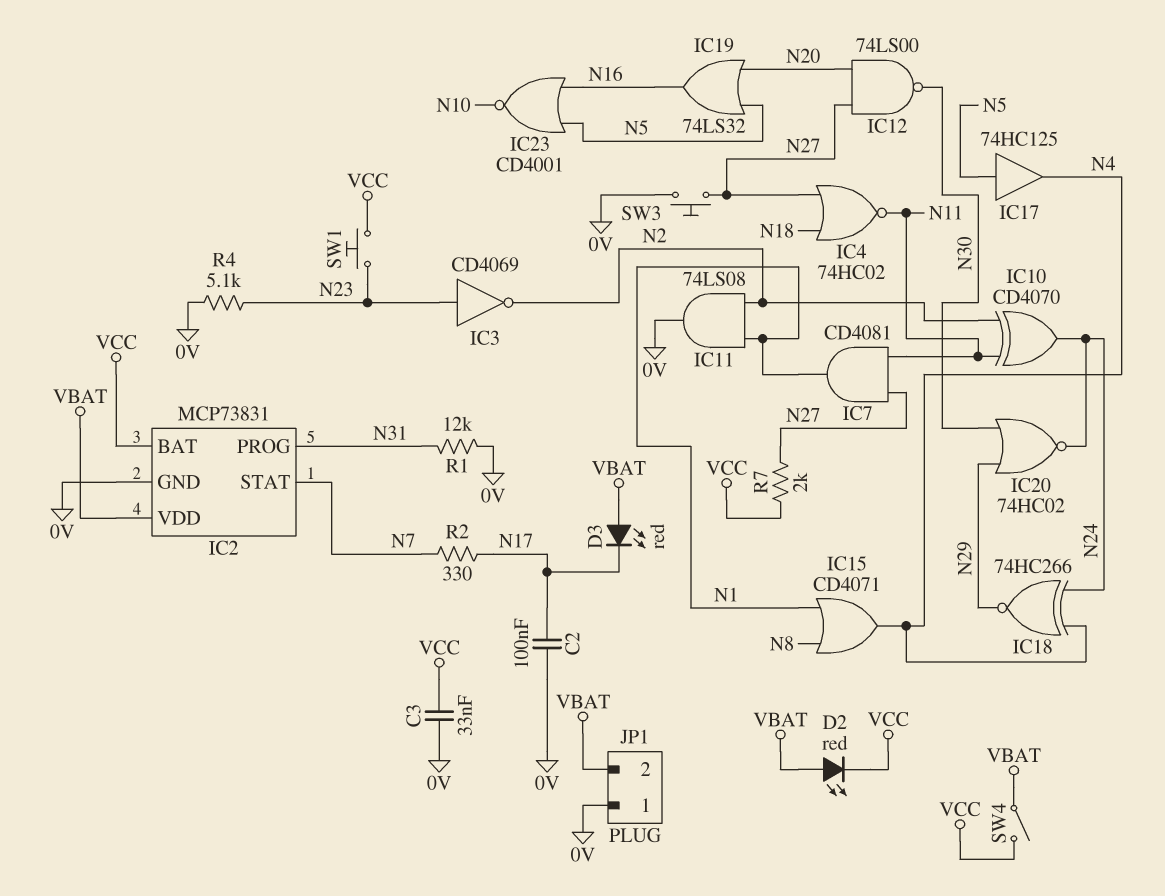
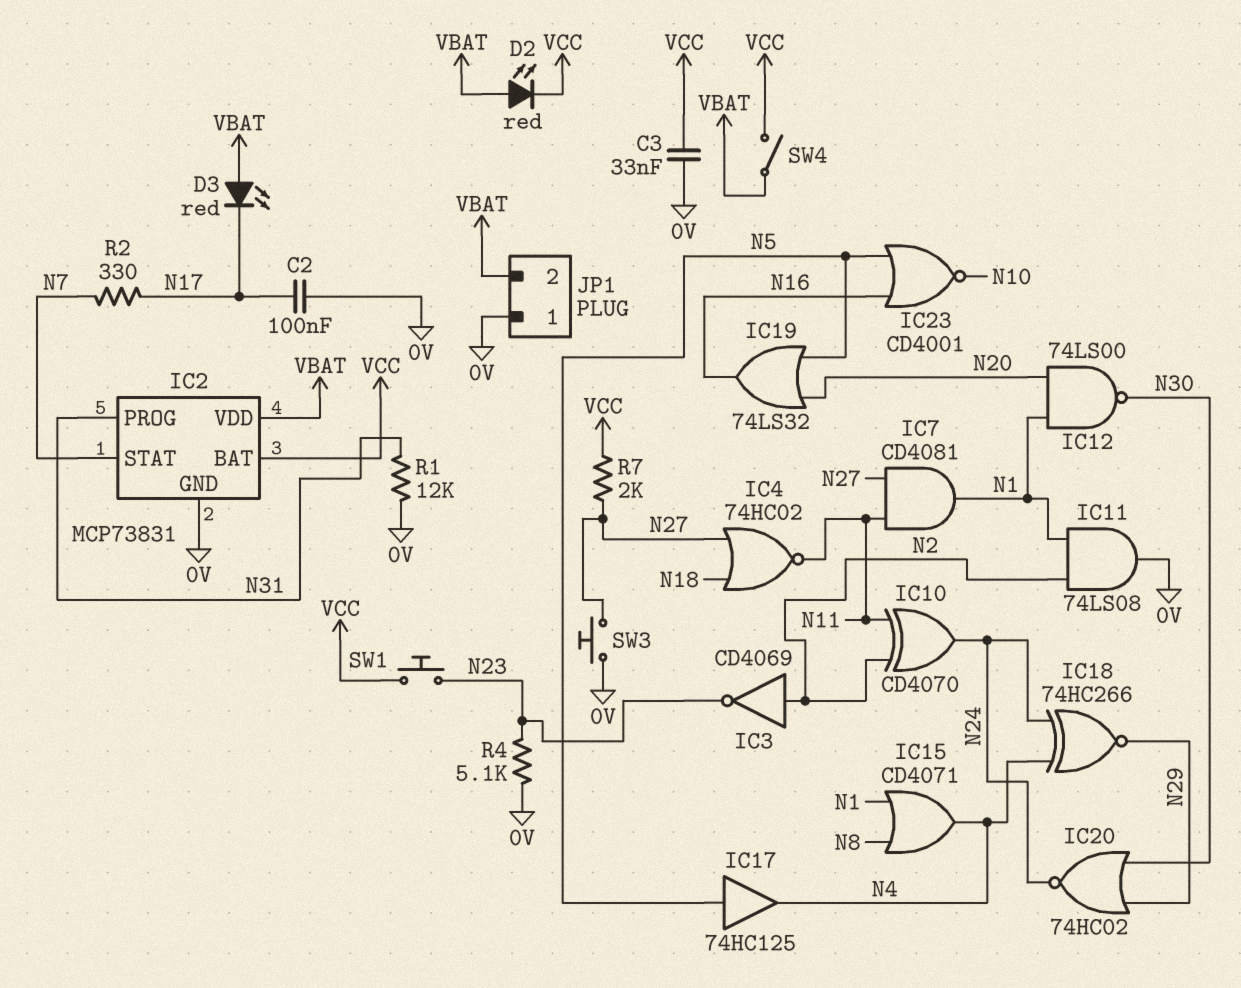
IC3: NOT CD4069 (in N23, out N2) -> NOT CD4069 (in N2, out N23)
IC12: NAND 74LS00 (in N20, in N27, out N30) -> NAND 74LS00 (in N1, in N20, out N30)

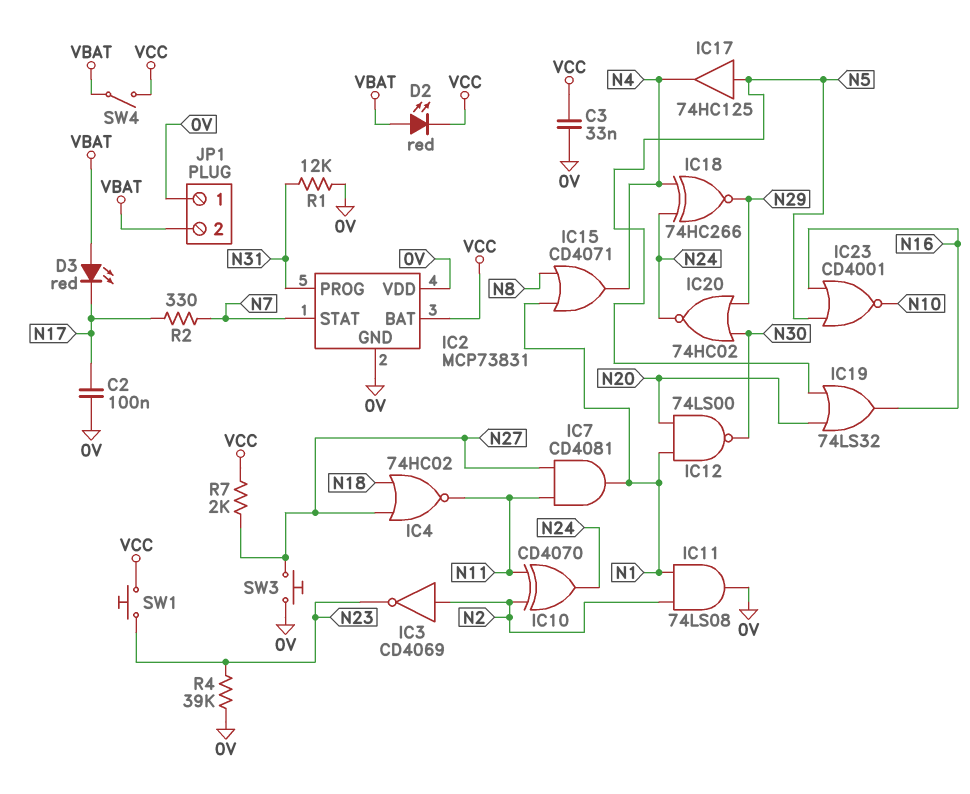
IC2 pin VDD: VBAT -> 0V
R4: 5.1k (0V, N23) -> 39k (0V, N23)

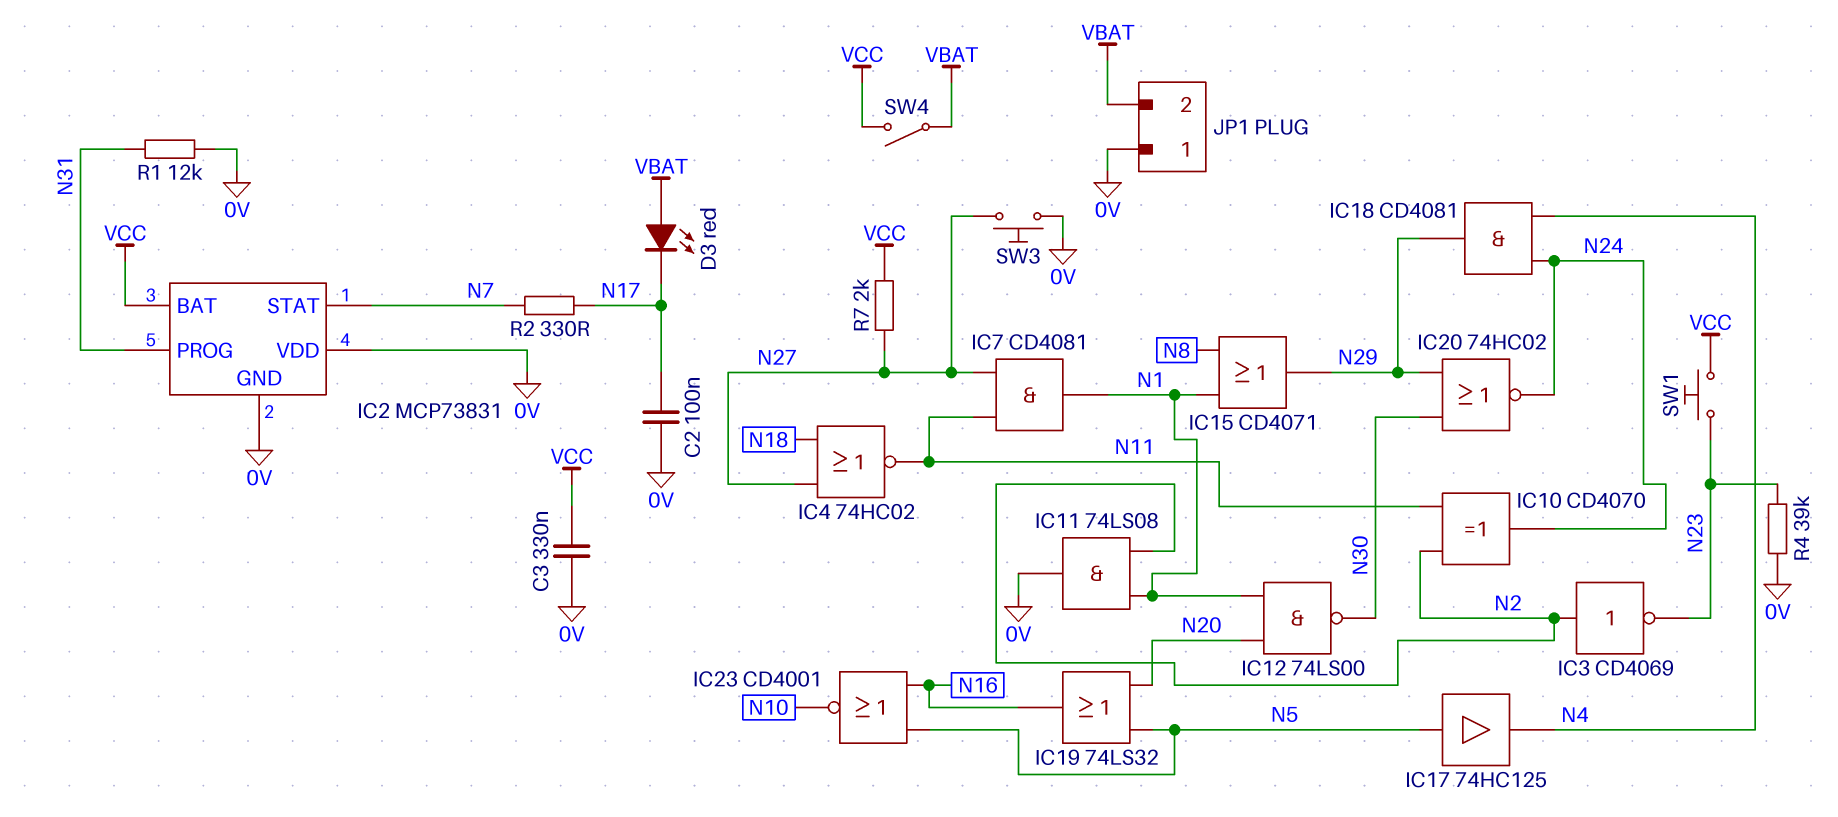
C3: 33nF (0V, VCC) -> 330nF (0V, VCC)
D2: LED red (A VBAT, K VCC) -> none
IC15: OR CD4071 (in N1, in N8, out N4) -> OR CD4071 (in N1, in N8, out N29)
IC18: XNOR 74HC266 (in N4, in N24, out N29) -> AND CD4081 (in N4, in N24, out N29)

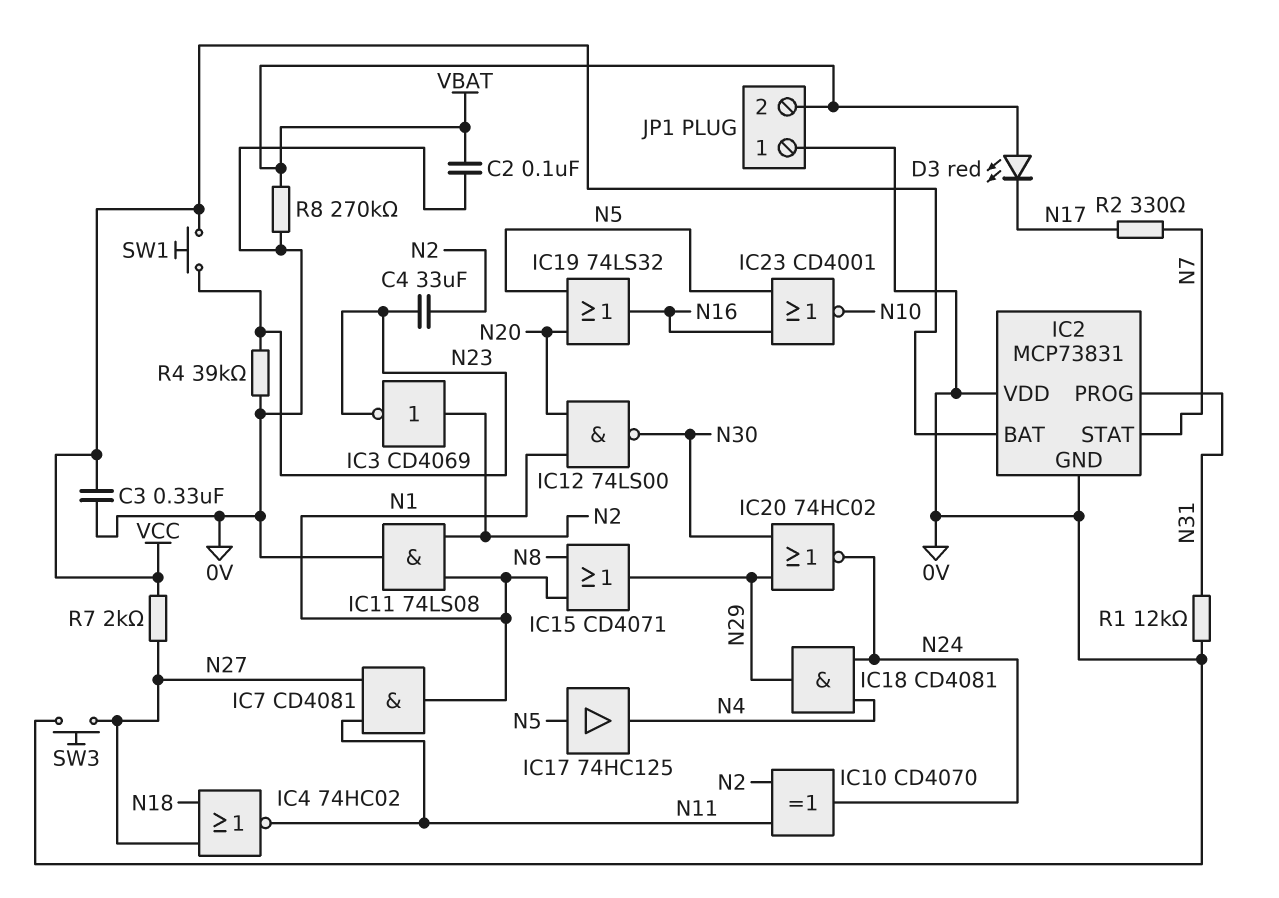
C2: 100nF (0V, N17) -> 100nF (0V, VBAT)
C4: none -> 33uF (N2, N23)
R8: none -> 270k (0V, VBAT)
SW4: switch (VBAT, VCC) -> none

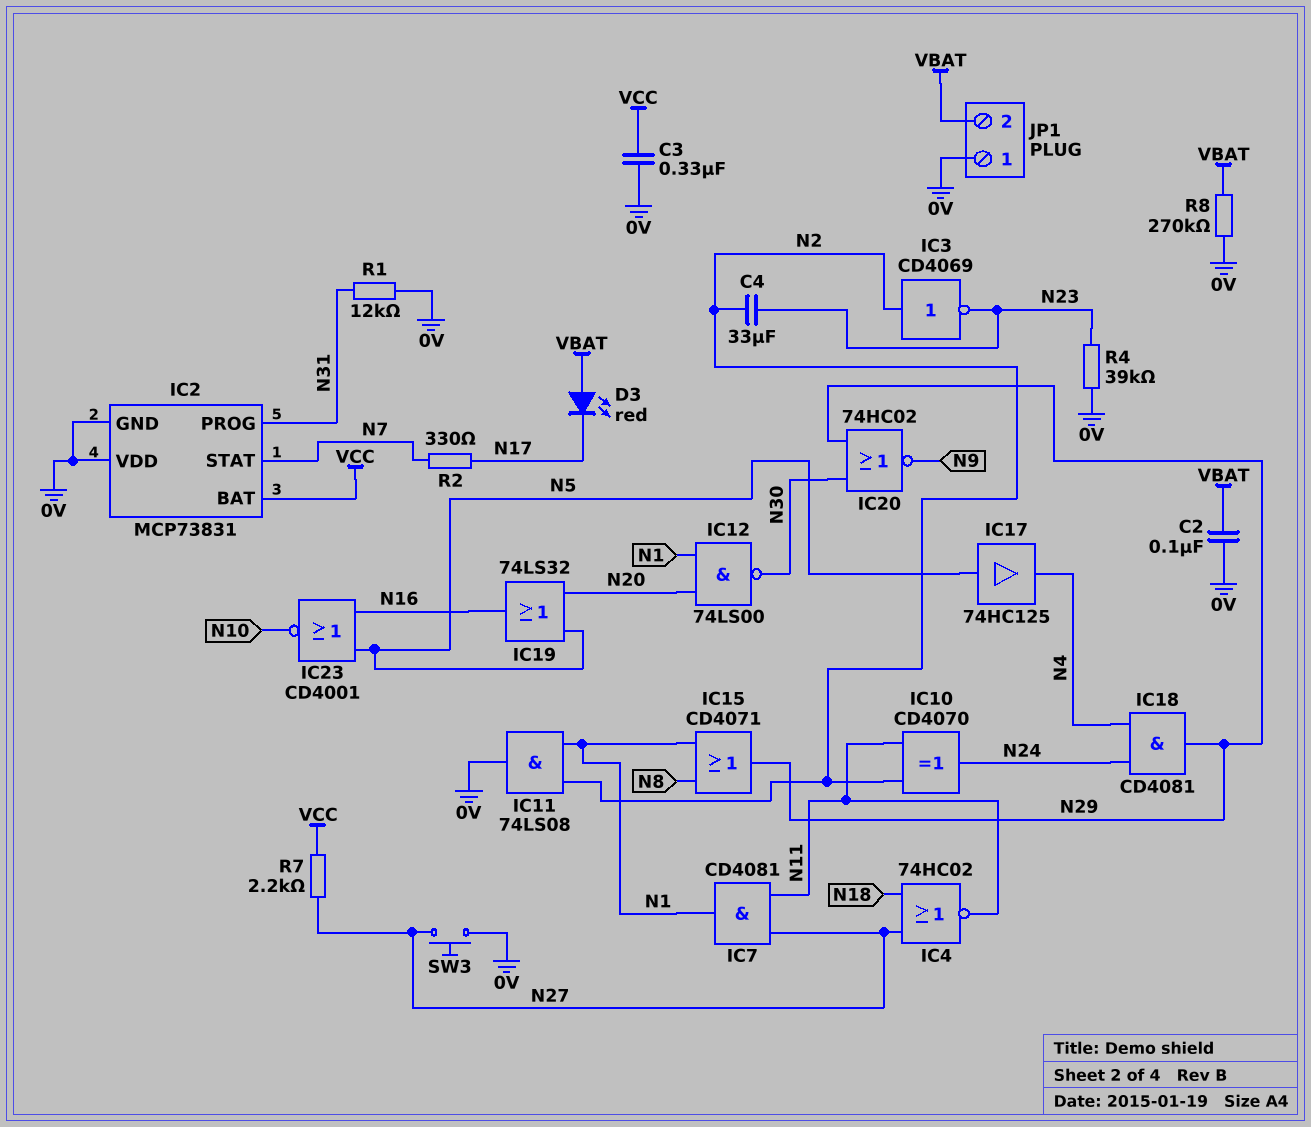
IC20: NOR 74HC02 (in N29, in N30, out N24) -> NOR 74HC02 (in N29, in N30, out N9)
R7: 2k (N27, VCC) -> 2.2k (N27, VCC)
SW1: button (N23, VCC) -> none

